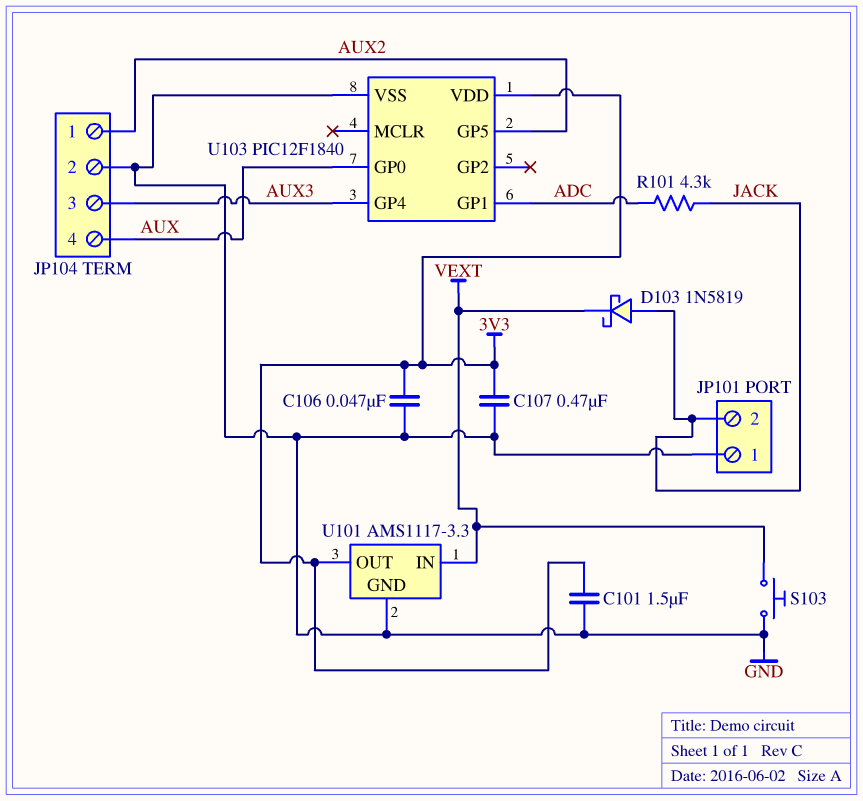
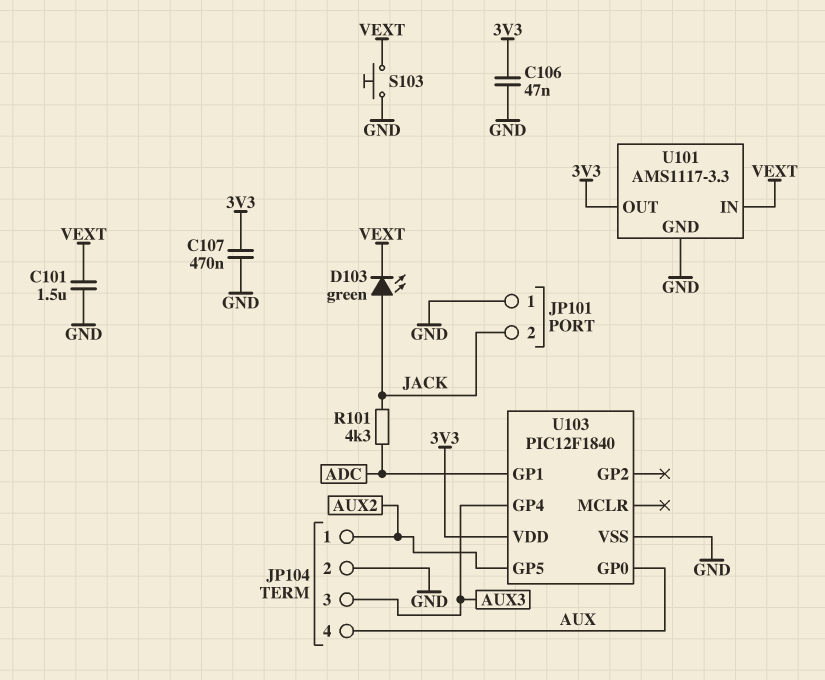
C101: 1.5uF (3V3, GND) -> 1.5uF (GND, VEXT)
D103: schottky 1N5819 (A JACK, K VEXT) -> LED green (A JACK, K VEXT)

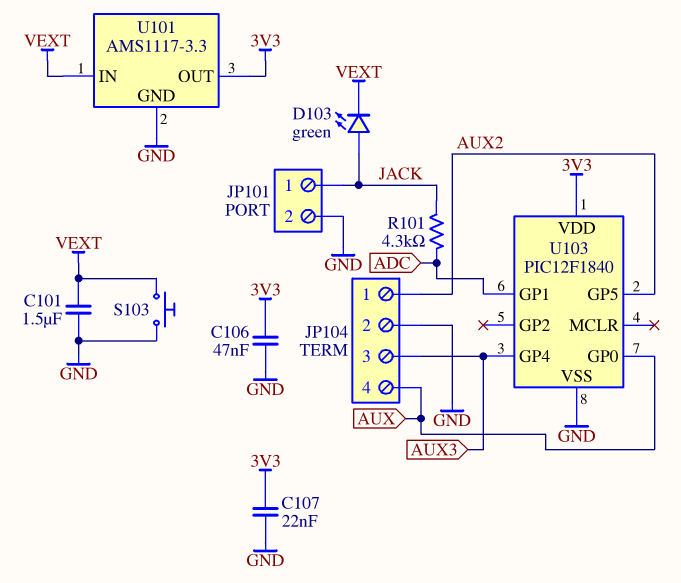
C107: 470nF (3V3, GND) -> 22nF (3V3, GND)
JP101 pin 1: GND -> JACK
JP101 pin 2: JACK -> GND

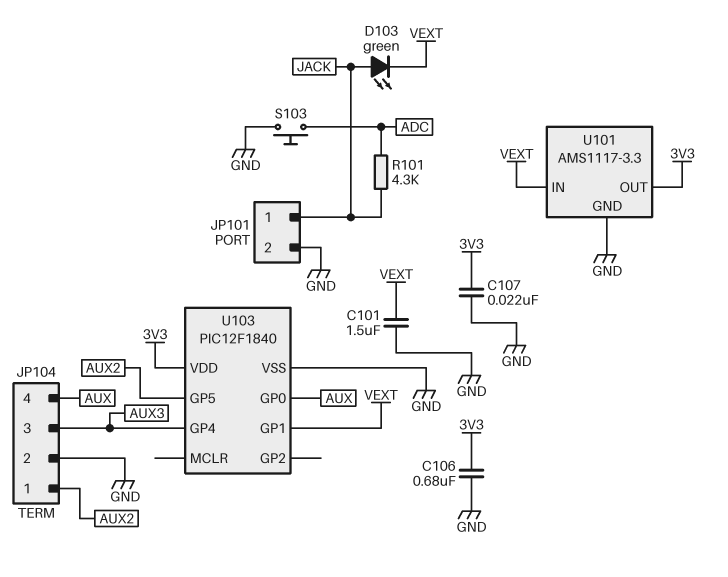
C106: 47nF (3V3, GND) -> 680nF (3V3, GND)
S103: button (GND, VEXT) -> button (ADC, GND)
U103 pin GP1: ADC -> VEXT

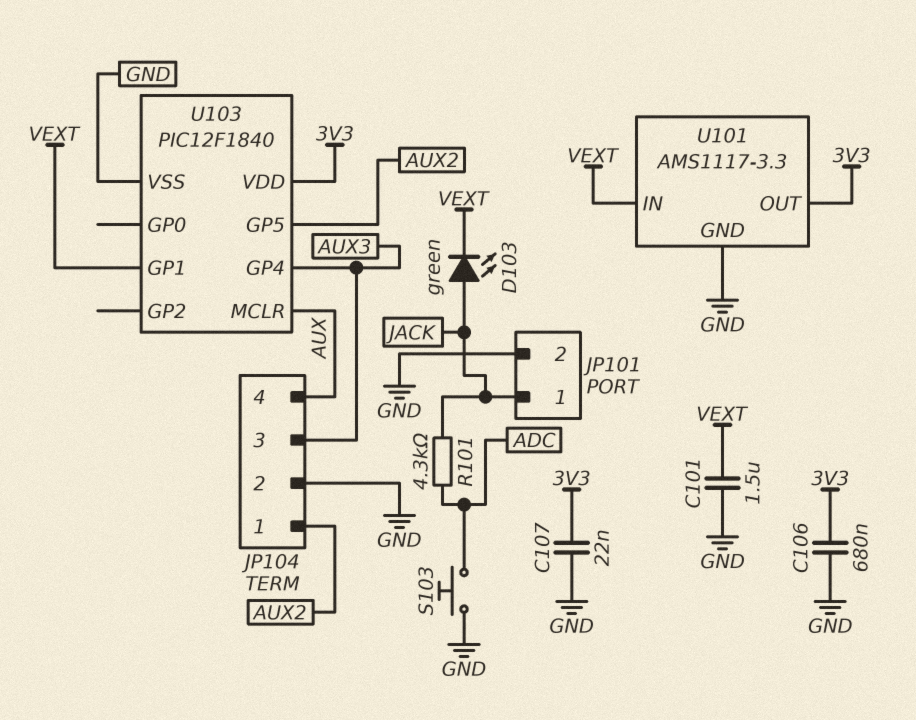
U103 pin GP0: AUX -> none
U103 pin MCLR: none -> AUX

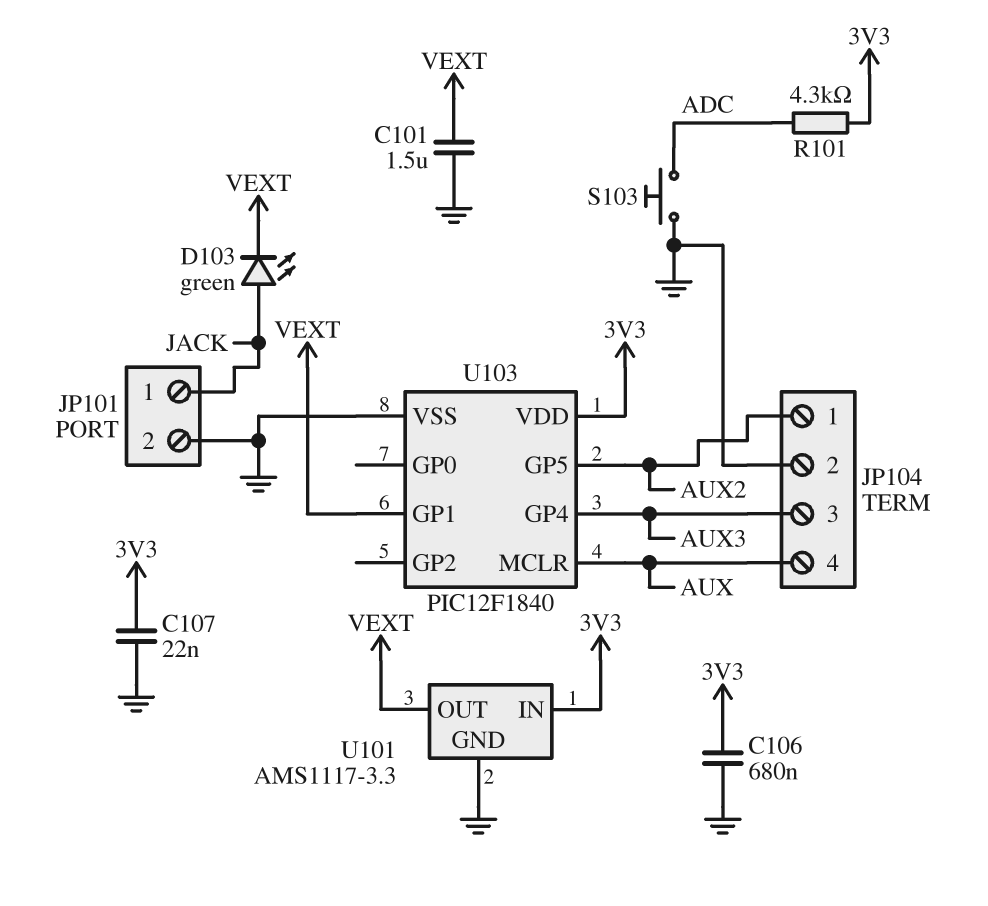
R101: 4.3k (ADC, JACK) -> 4.3k (3V3, ADC)
U101 pin IN: VEXT -> 3V3
U101 pin OUT: 3V3 -> VEXT

